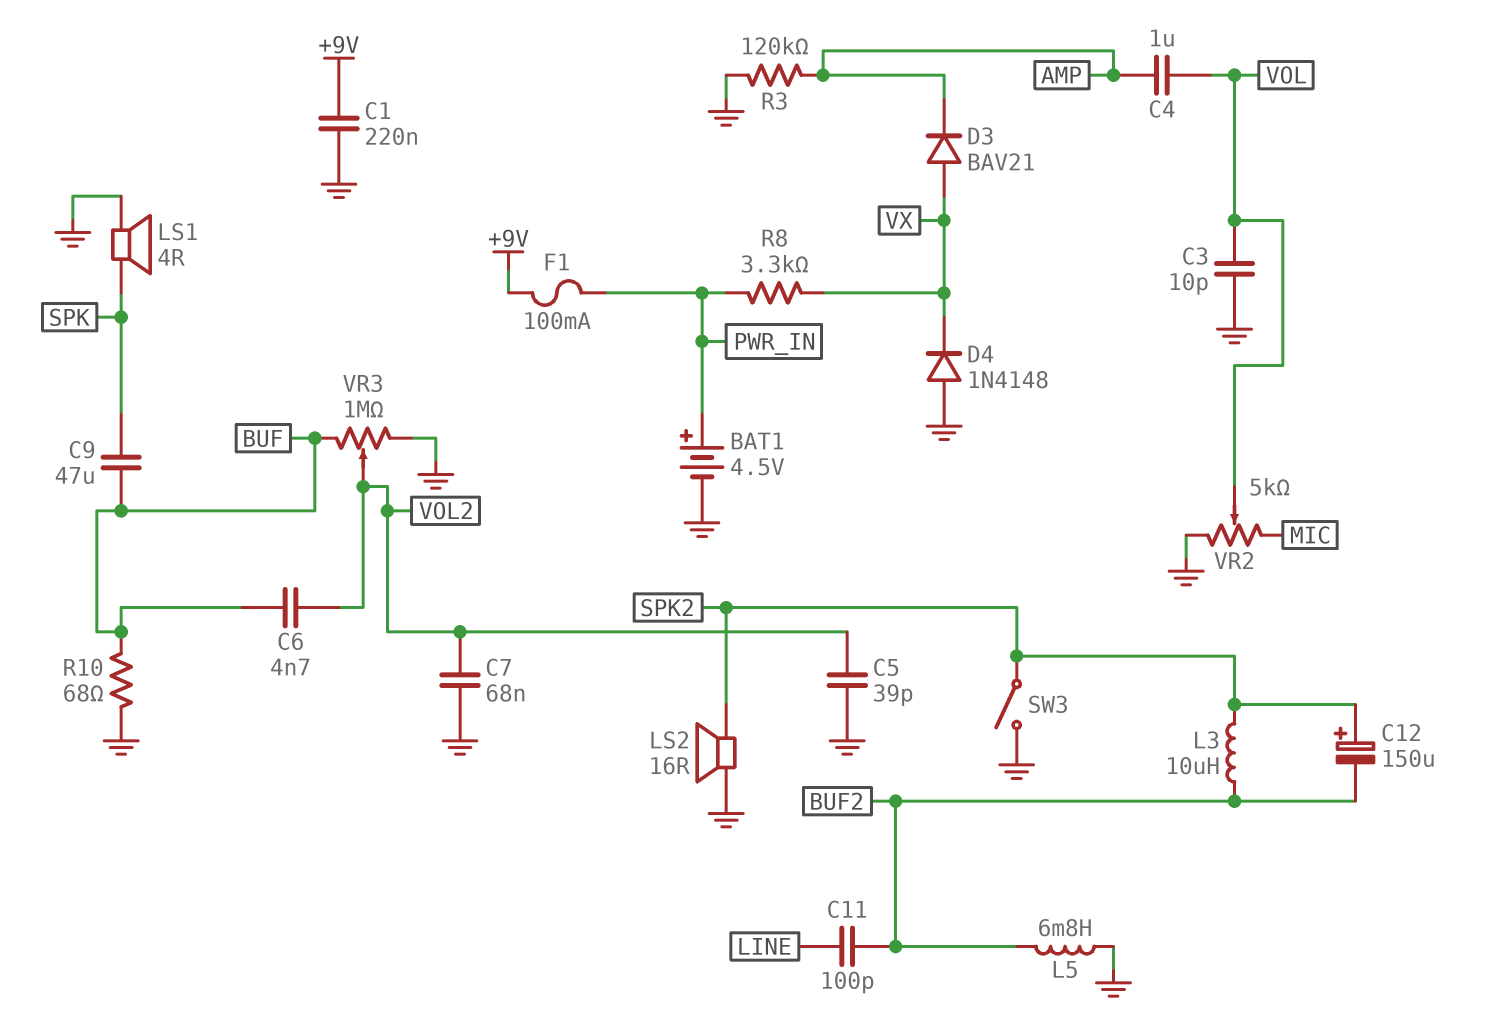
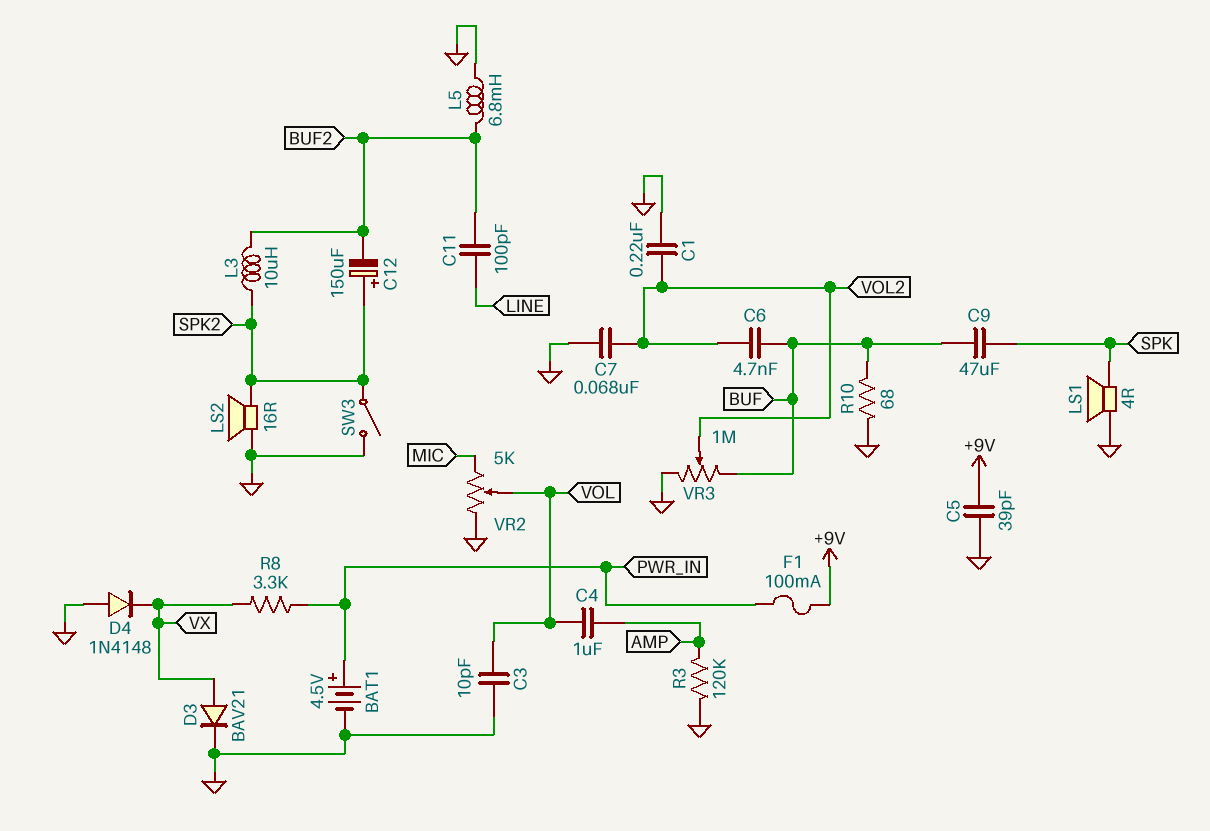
C1: 220nF (+9V, GND) -> 220nF (GND, VOL2)
C5: 39pF (GND, VOL2) -> 39pF (+9V, GND)
D3: diode BAV21 (A VX, K AMP) -> diode BAV21 (A VX, K GND)

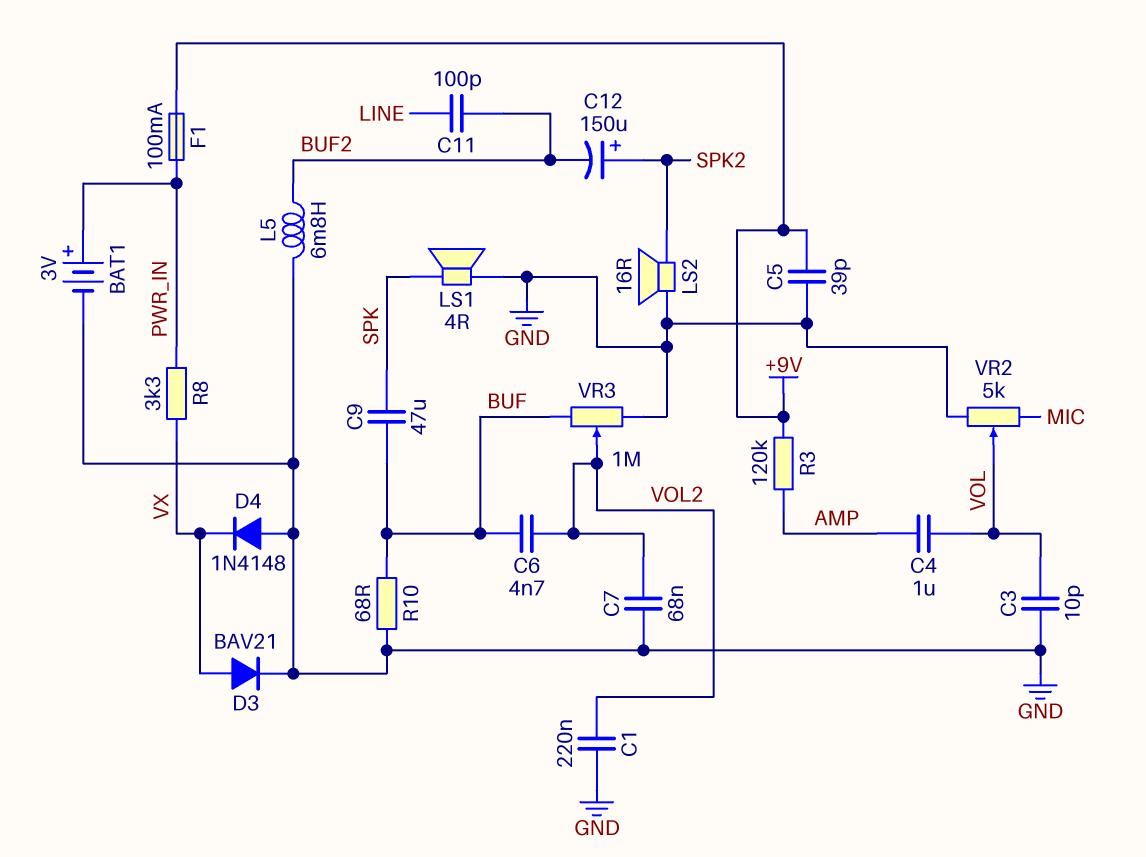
BAT1: 4.5V (plus PWR_IN, minus GND) -> 3V (plus PWR_IN, minus GND)
L3: 10uH (BUF2, SPK2) -> none
R3: 120k (AMP, GND) -> 120k (+9V, AMP)
SW3: switch (GND, SPK2) -> none

